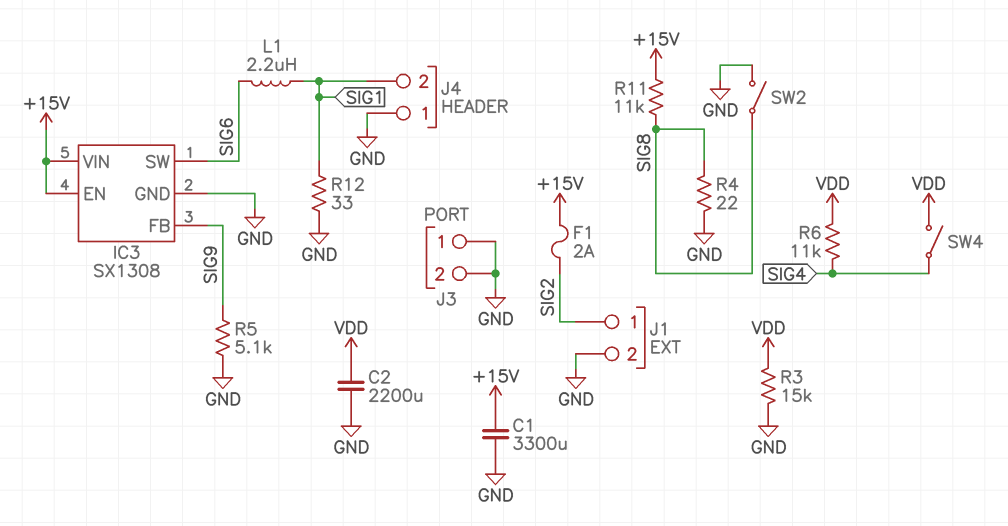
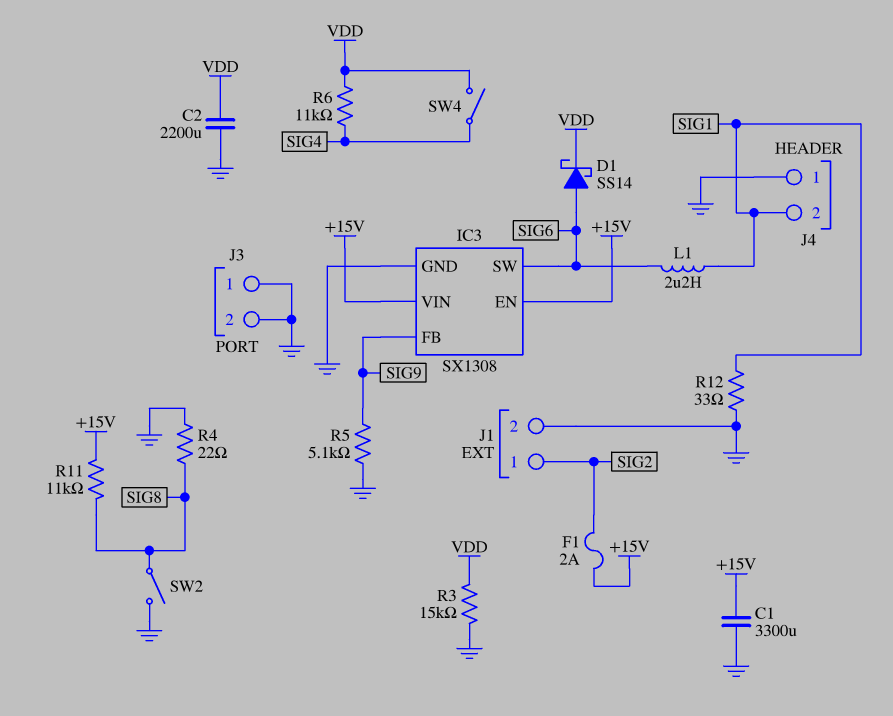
D1: none -> schottky SS14 (A SIG6, K VDD)

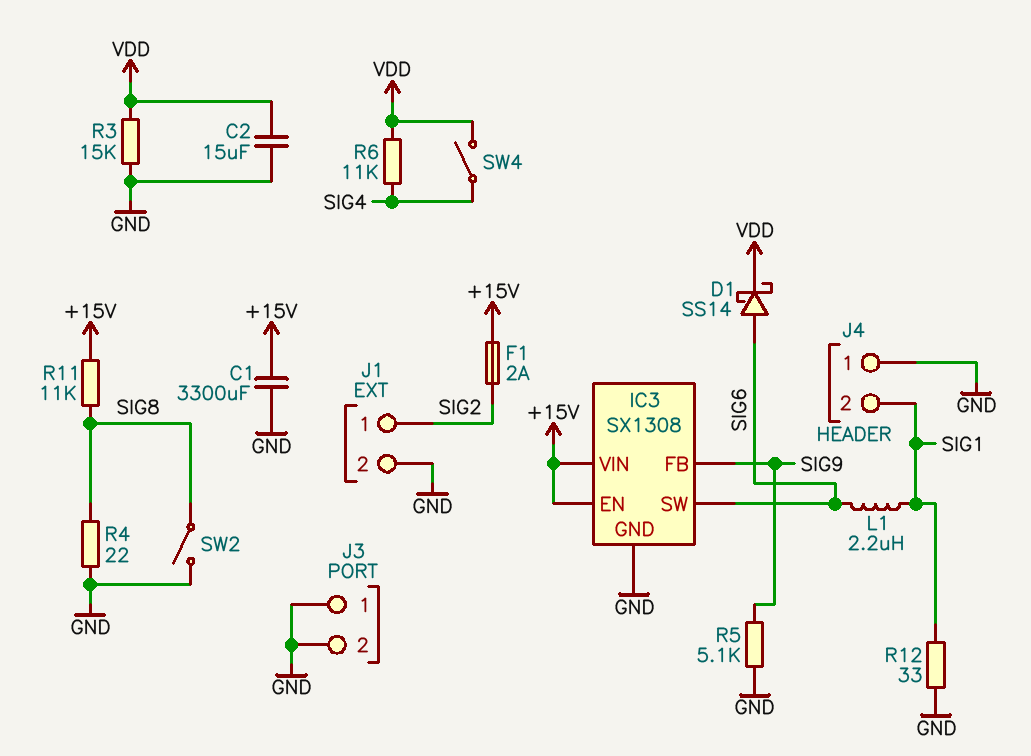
C2: 2200uF (GND, VDD) -> 15uF (GND, VDD)

